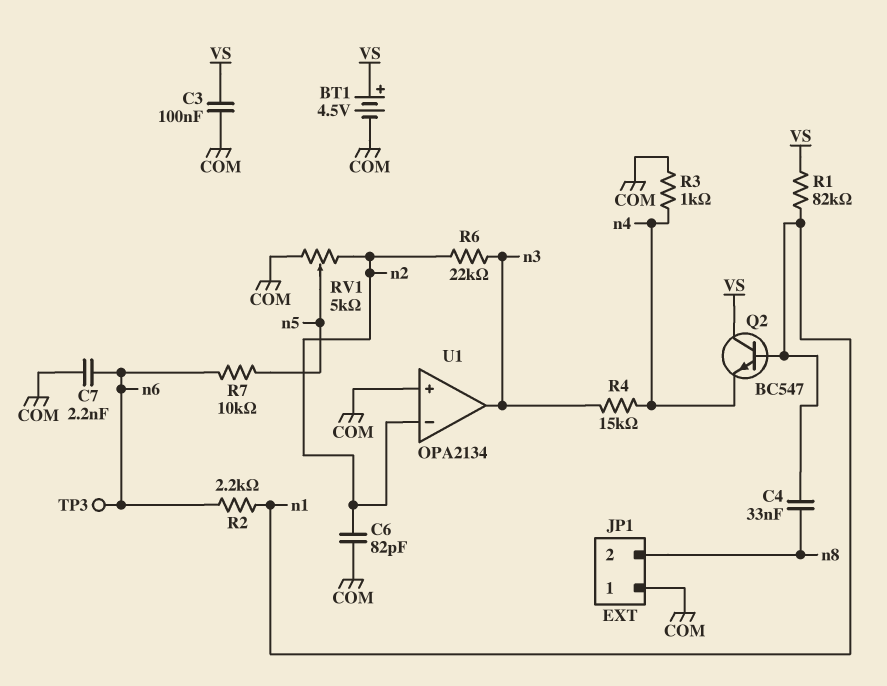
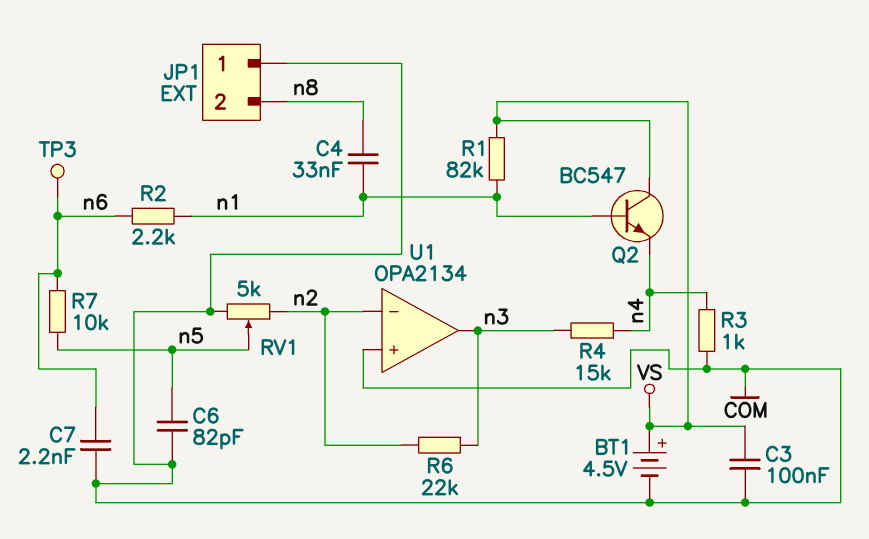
C6: 82pF (COM, n2) -> 82pF (COM, n5)

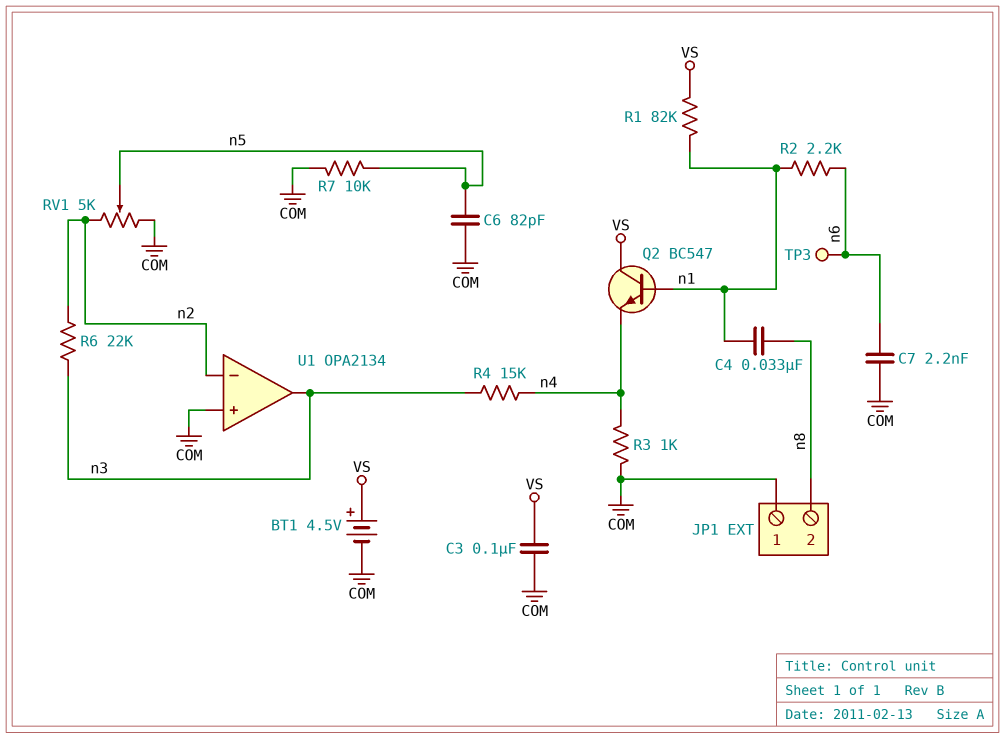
R7: 10k (n5, n6) -> 10k (COM, n5)

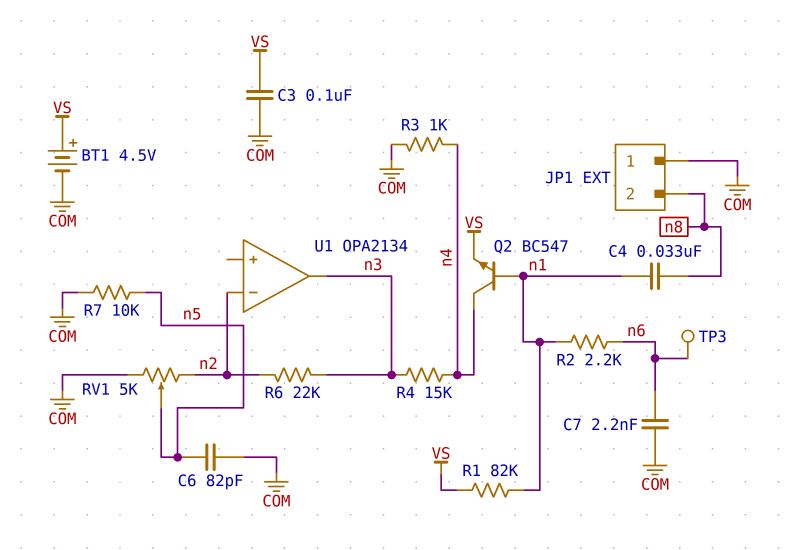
Q2: NPN BC547 (B n1, C VS, E n4) -> NPN BC547 (B n1, C n4, E VS)
U1 pin in+: COM -> none

